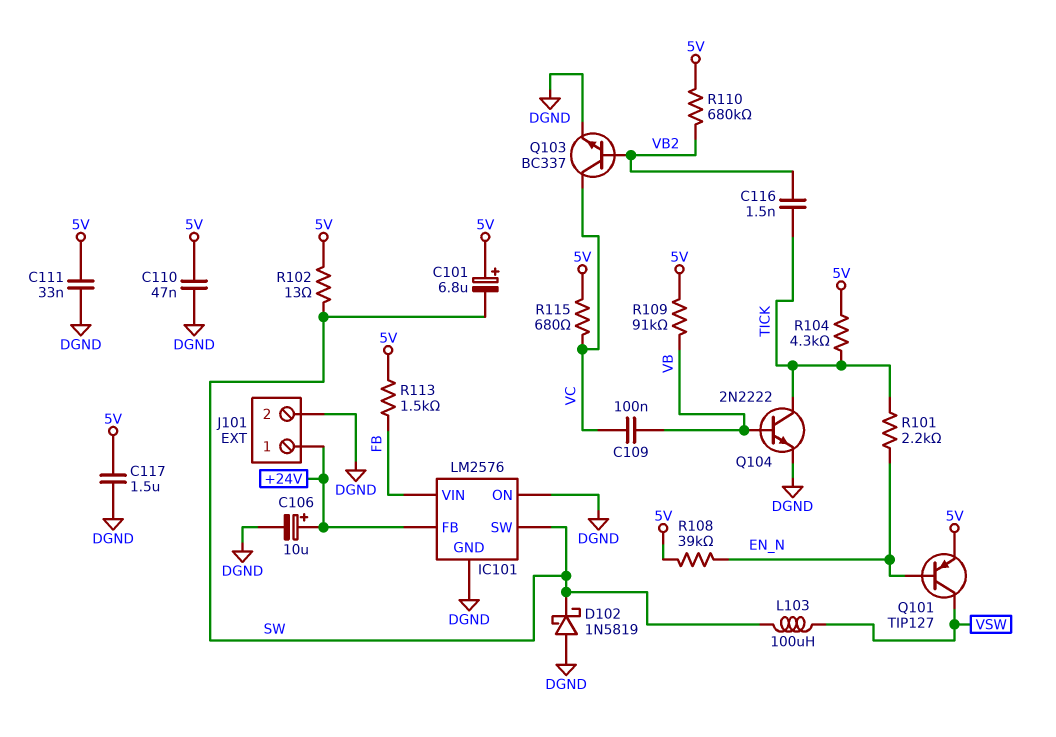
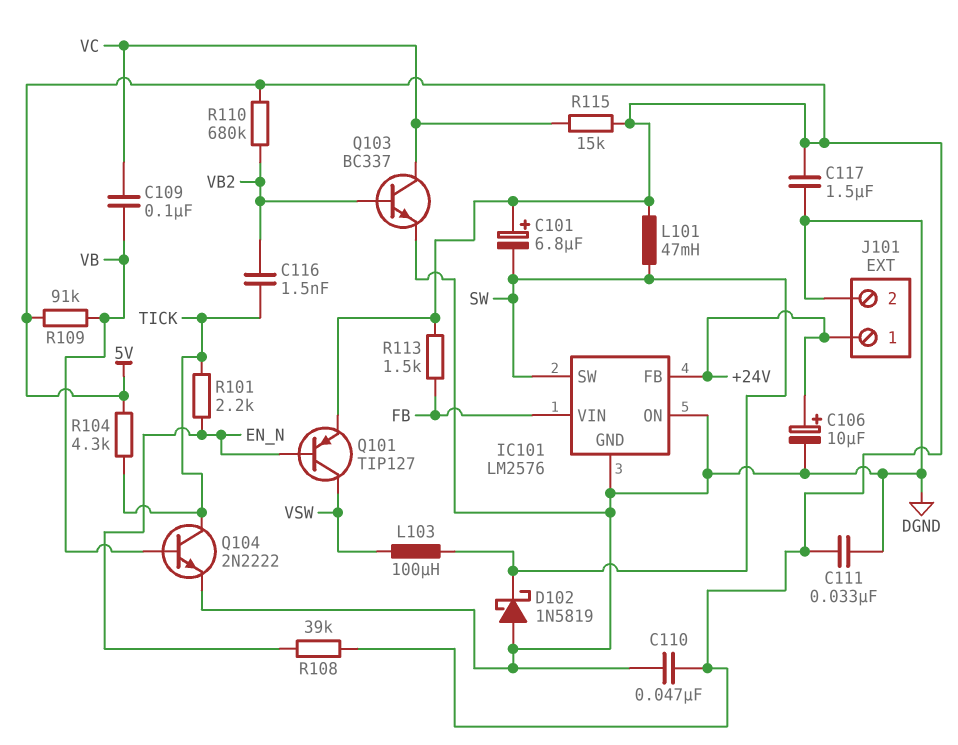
L101: none -> 47mH (5V, SW)
R102: 13 (5V, SW) -> none
R115: 680 (5V, VC) -> 15k (5V, VC)

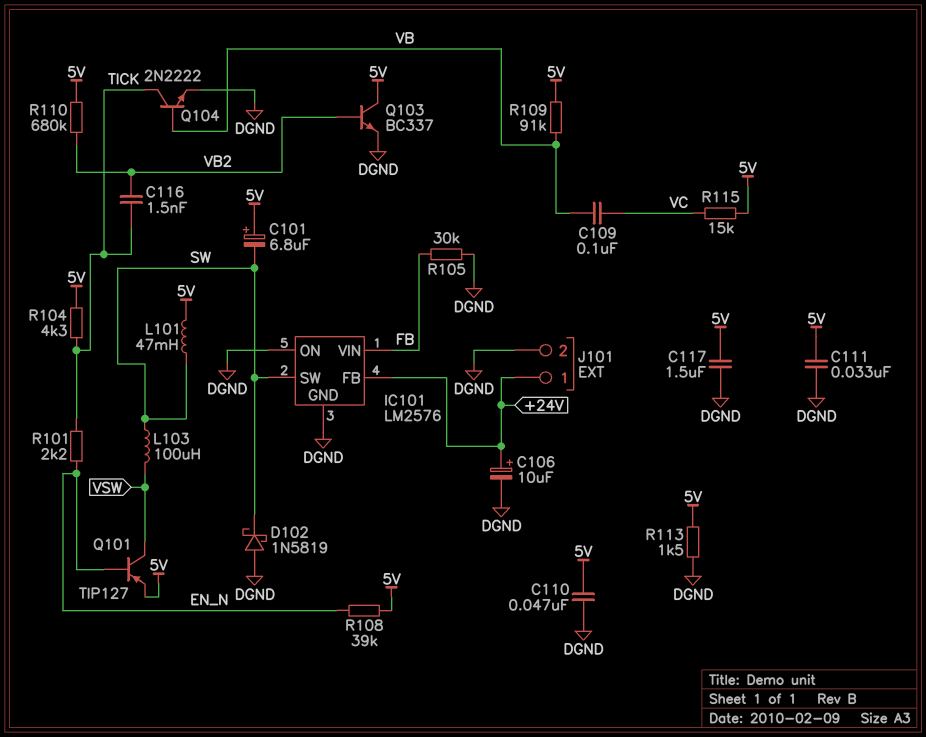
Q103: NPN BC337 (B VB2, C VC, E DGND) -> NPN BC337 (B VB2, C 5V, E DGND)
R105: none -> 30k (DGND, FB)
R113: 1.5k (5V, FB) -> 1.5k (5V, DGND)

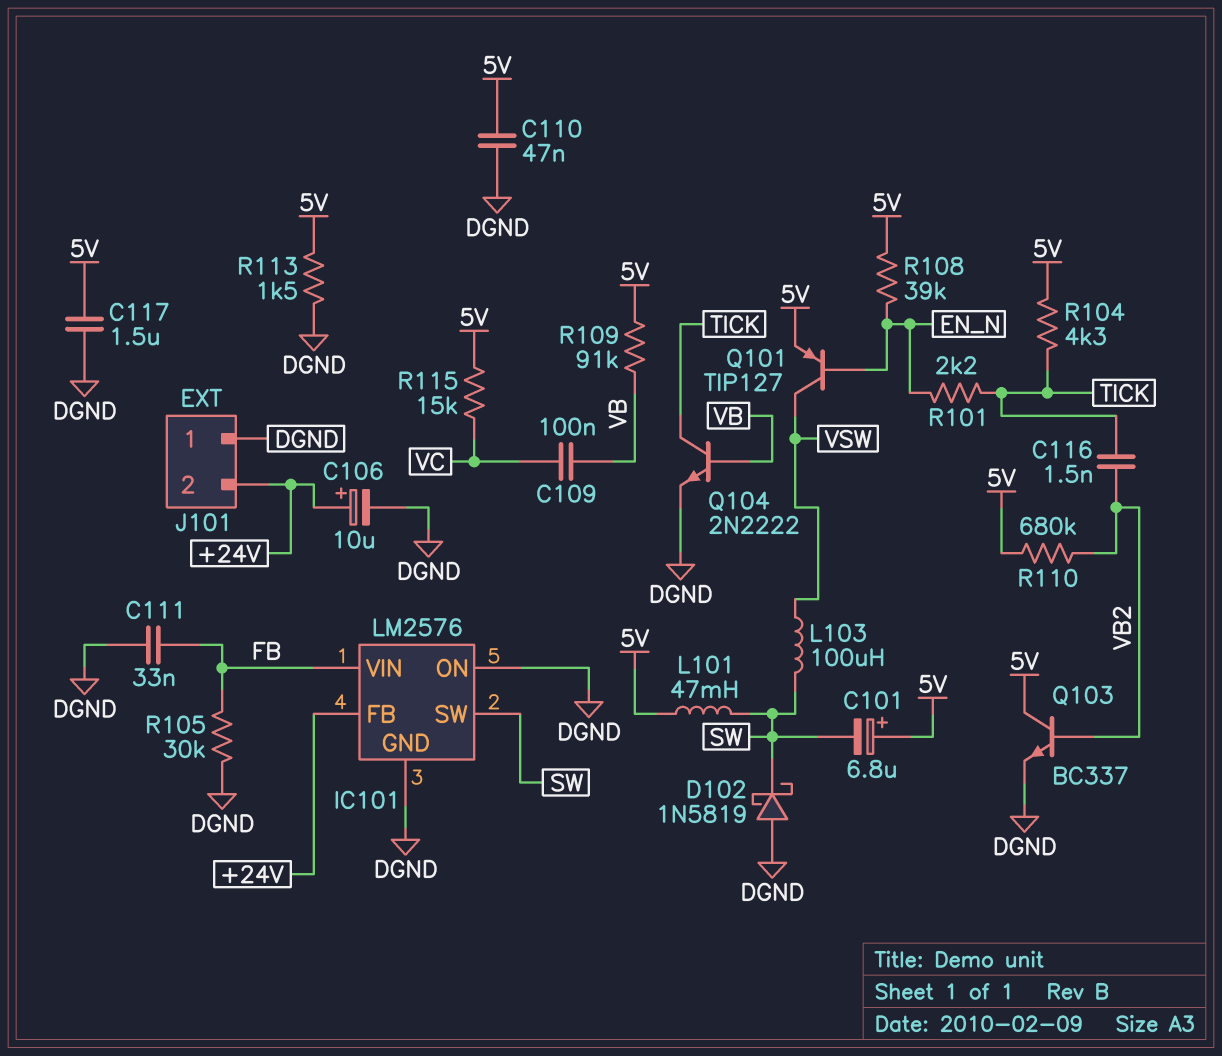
C111: 33nF (5V, DGND) -> 33nF (DGND, FB)
J101 pin 1: +24V -> DGND
J101 pin 2: DGND -> +24V

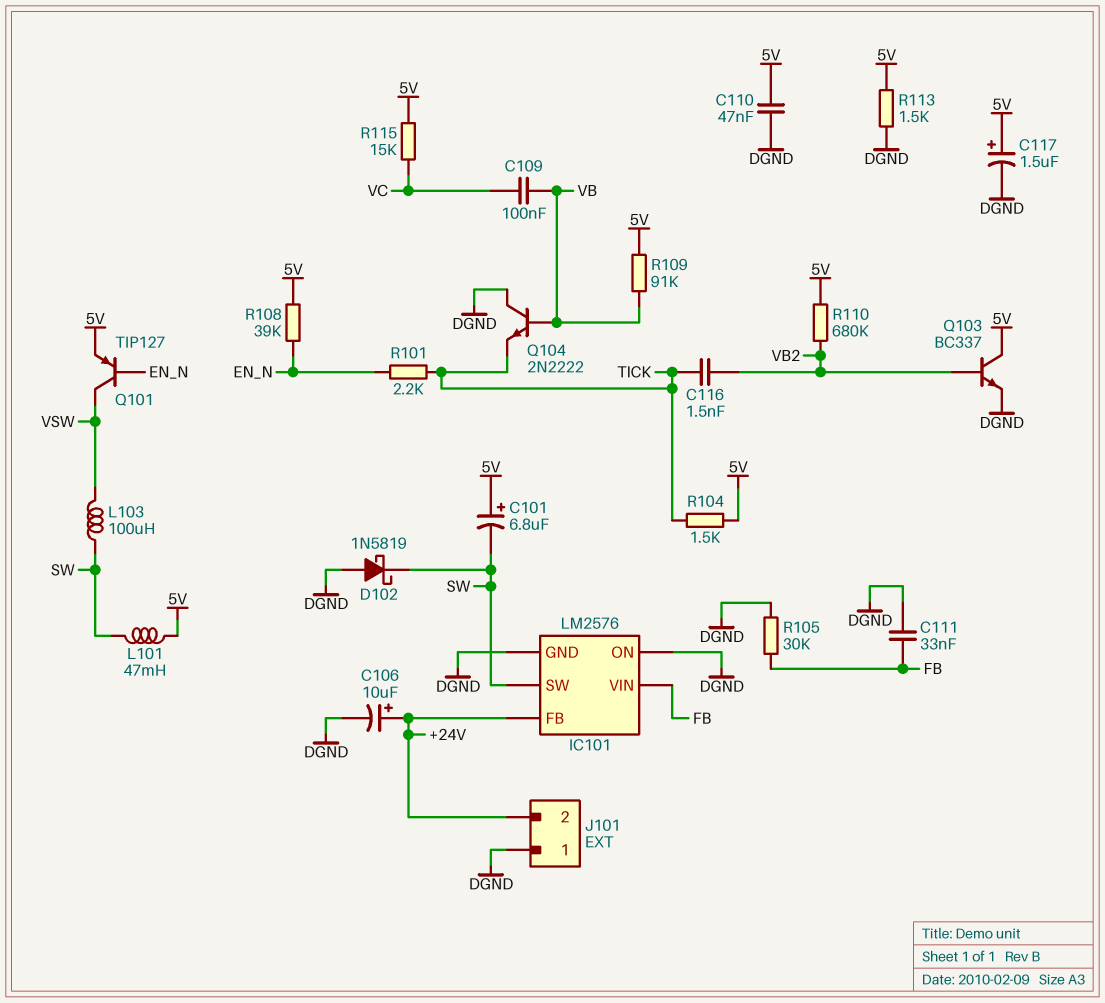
C117: 1.5uF (5V, DGND) -> 1.5uF (plus 5V, minus DGND)
Q104: NPN 2N2222 (B VB, C TICK, E DGND) -> NPN 2N2222 (B VB, C DGND, E TICK)
R104: 4.3k (5V, TICK) -> 1.5k (5V, TICK)

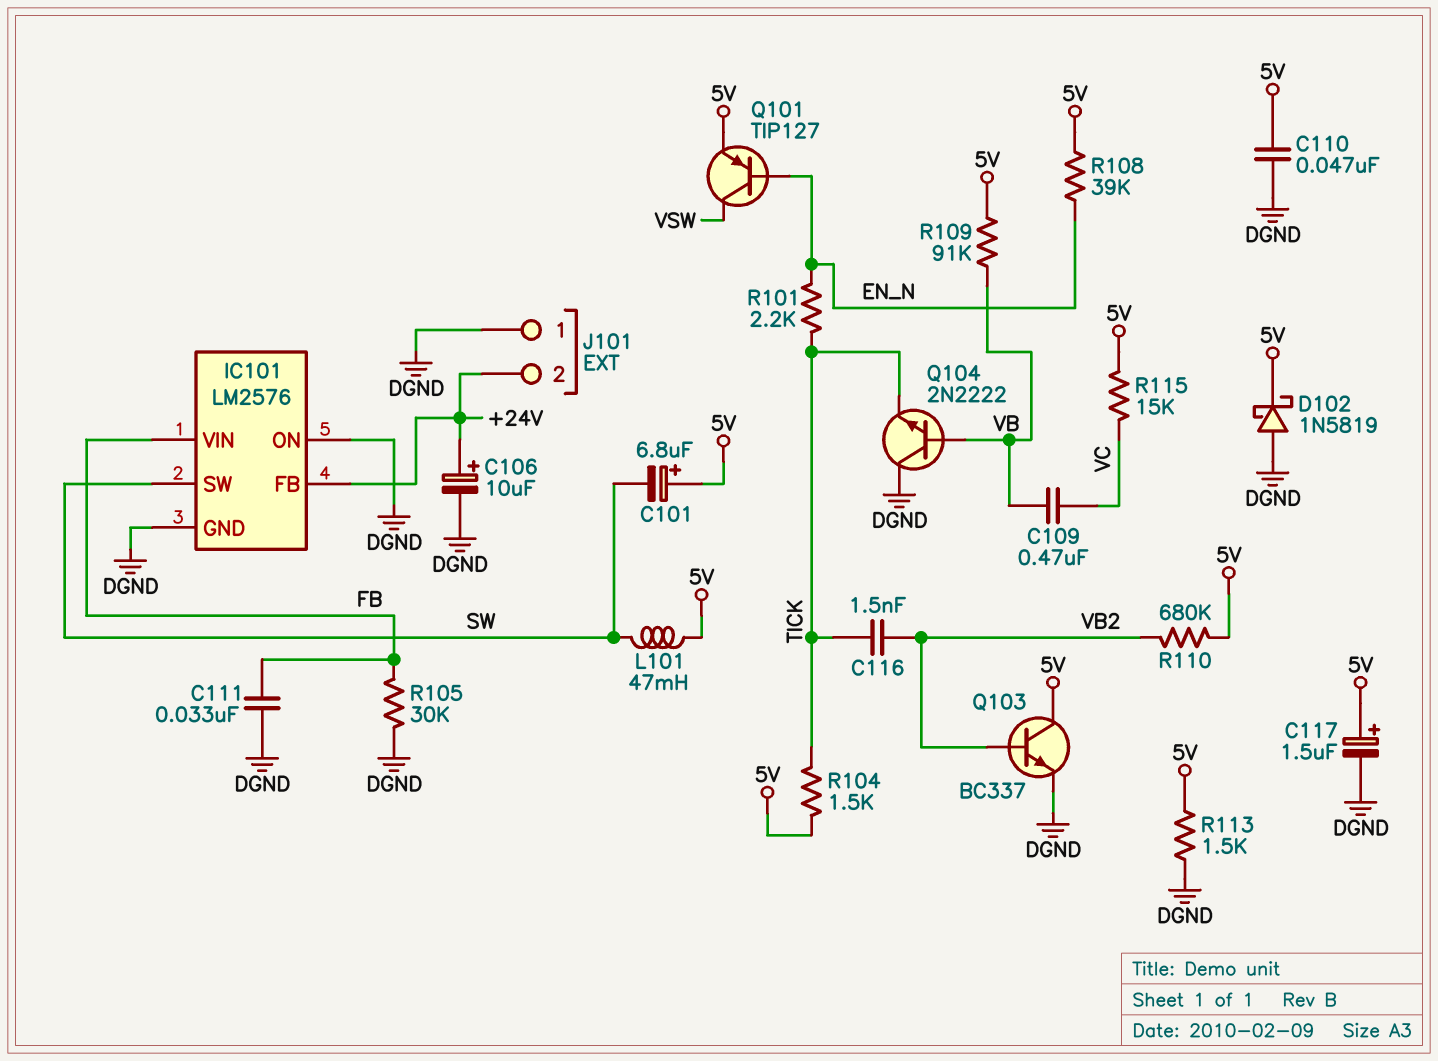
C109: 100nF (VB, VC) -> 470nF (VB, VC)
D102: schottky 1N5819 (A DGND, K SW) -> schottky 1N5819 (A DGND, K 5V)
L103: 100uH (SW, VSW) -> none

